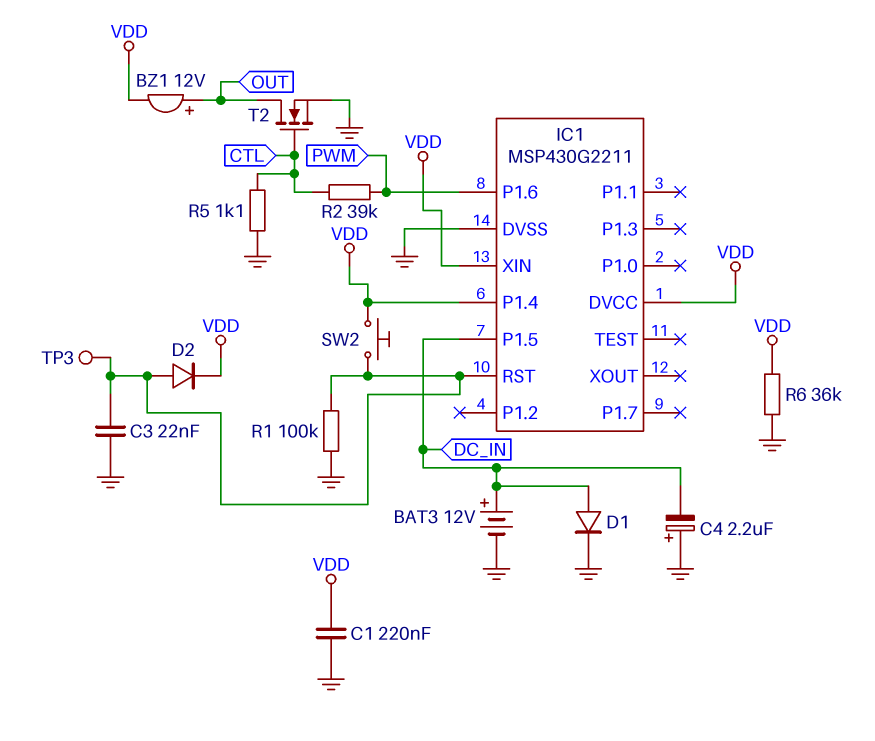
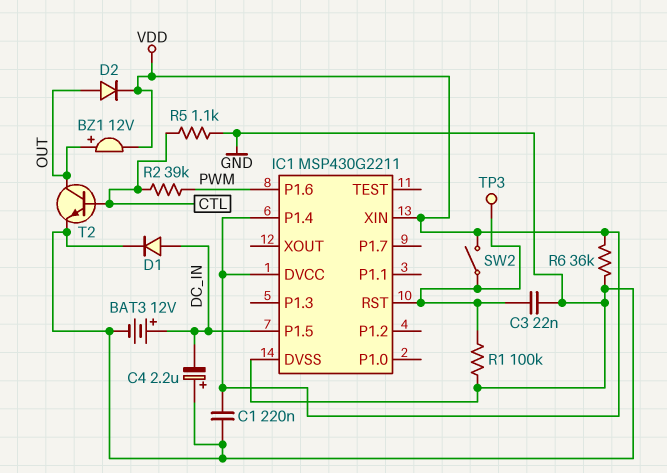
D2: diode (A IC1/RST, K VDD) -> diode (A OUT, K VDD)
SW2: button (IC1/RST, VDD) -> switch (IC1/RST, VDD)
T2: NMOS (G CTL, D OUT, S GND) -> NPN (B CTL, C OUT, E GND)

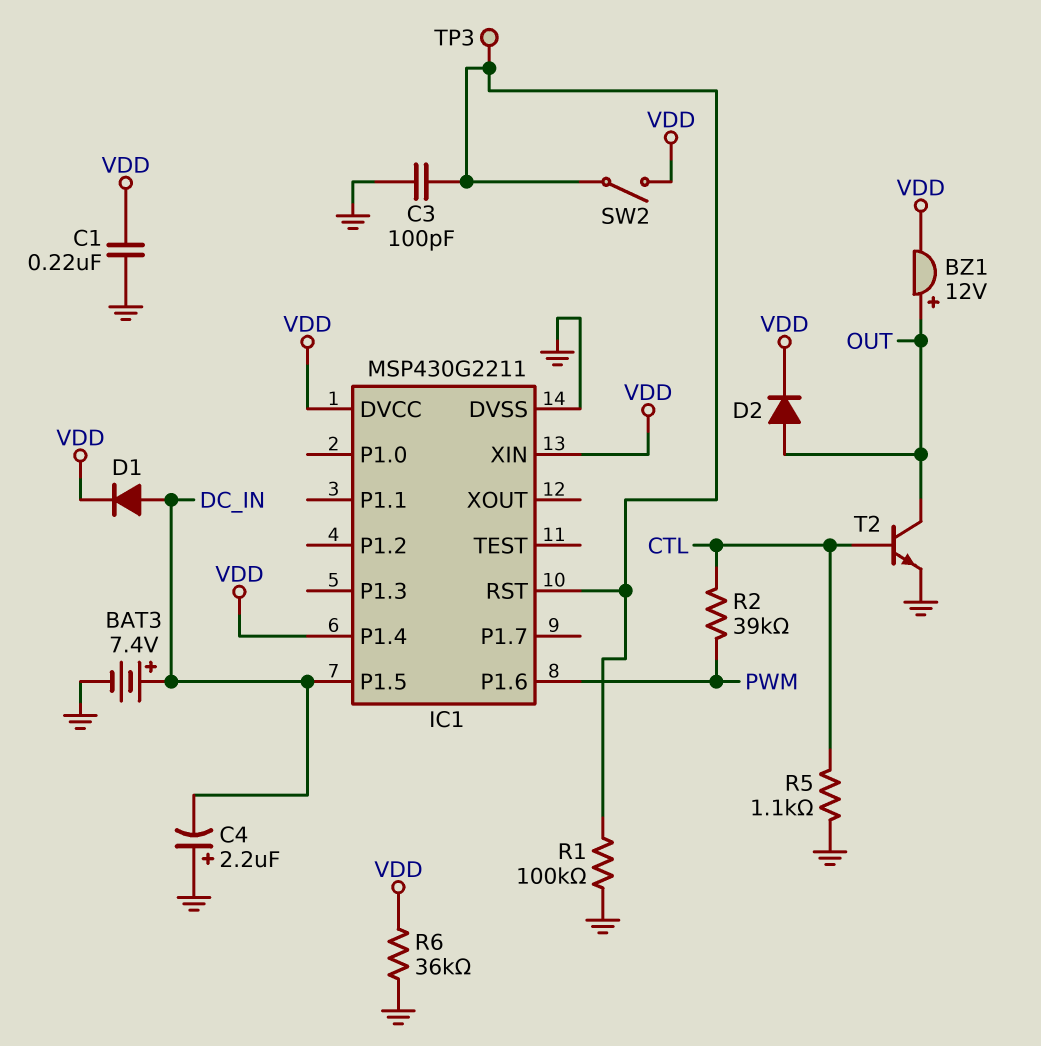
BAT3: 12V (plus DC_IN, minus GND) -> 7.4V (plus DC_IN, minus GND)
C3: 22nF (GND, IC1/RST) -> 100pF (GND, IC1/RST)
D1: diode (A DC_IN, K GND) -> diode (A DC_IN, K VDD)

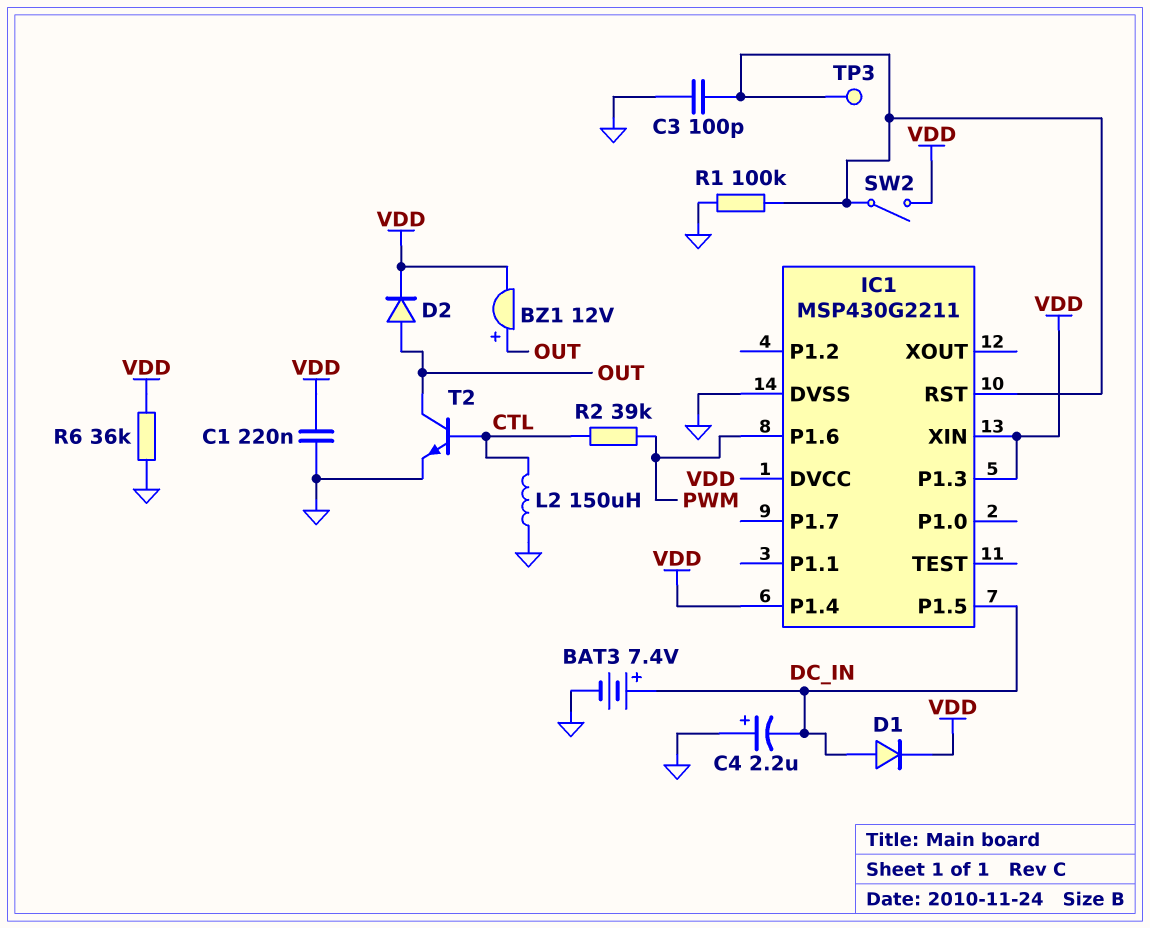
IC1 pin P1.3: none -> VDD
L2: none -> 150uH (CTL, GND)
R5: 1.1k (CTL, GND) -> none

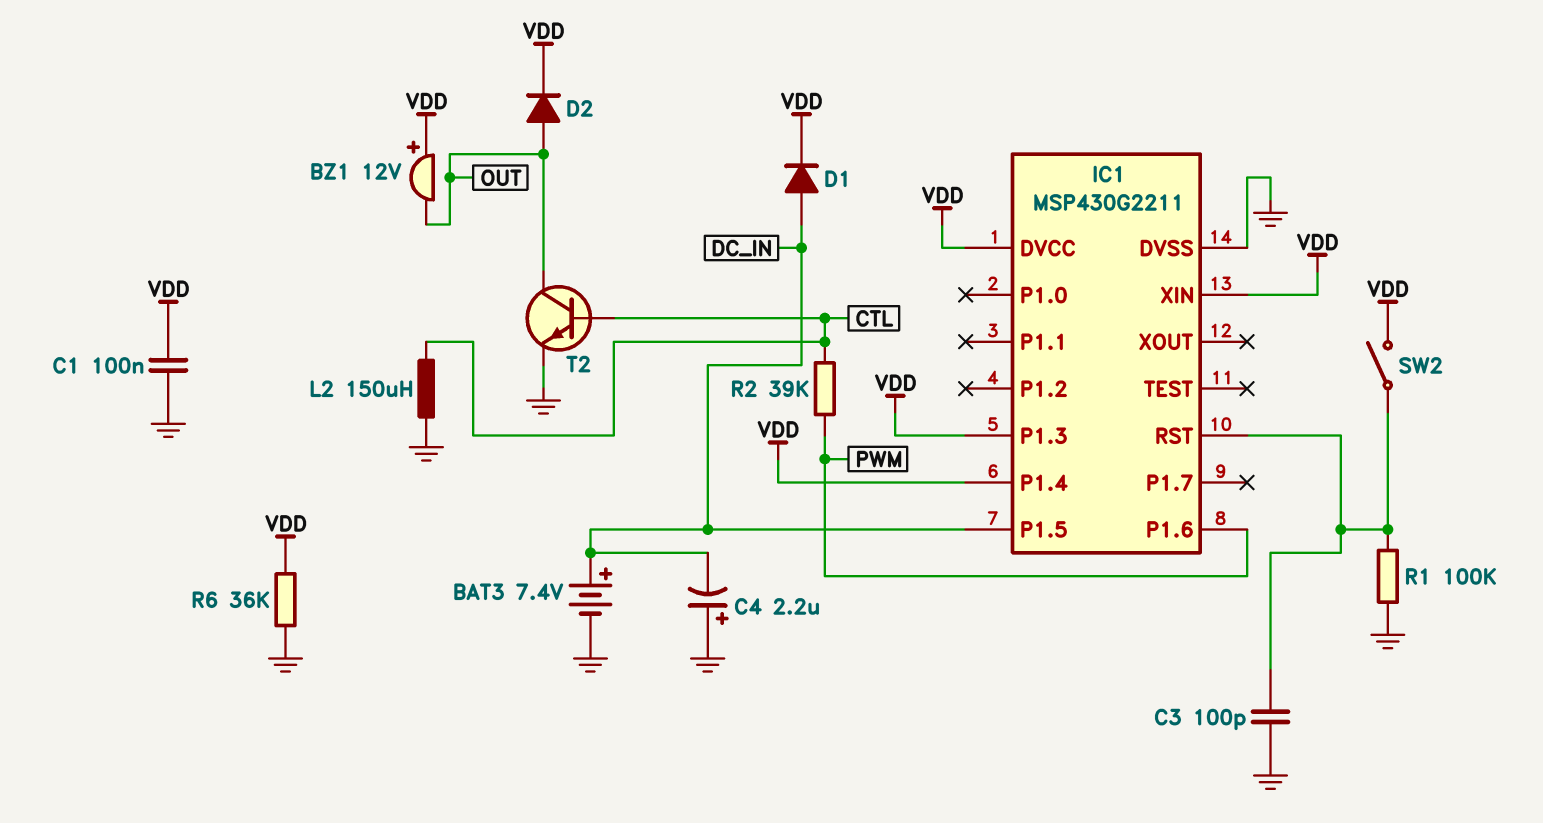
BZ1: buzzer 12V (plus OUT, minus VDD) -> buzzer 12V (plus VDD, minus OUT)
C1: 220nF (GND, VDD) -> 100nF (GND, VDD)
TP3: test point (IC1/RST) -> none

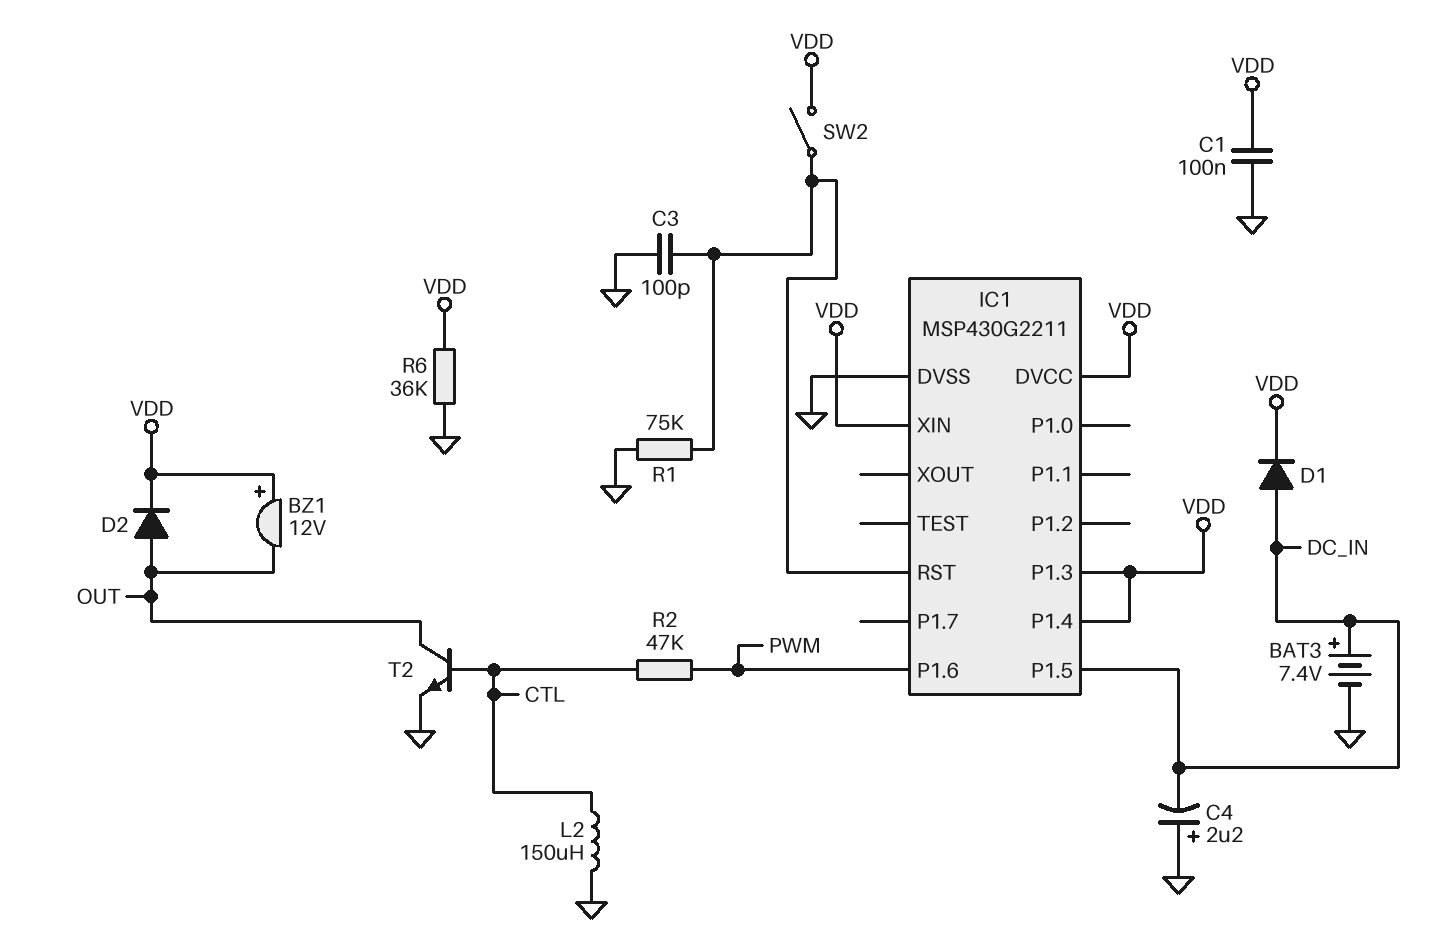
R1: 100k (GND, IC1/RST) -> 75k (GND, IC1/RST)
R2: 39k (CTL, PWM) -> 47k (CTL, PWM)

